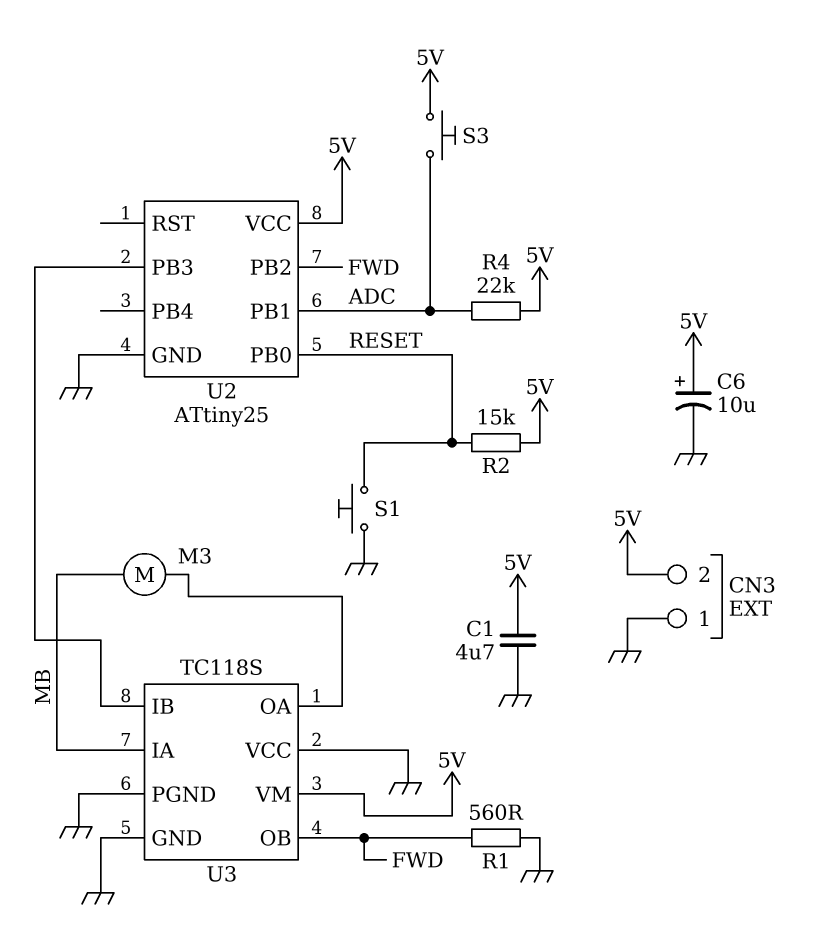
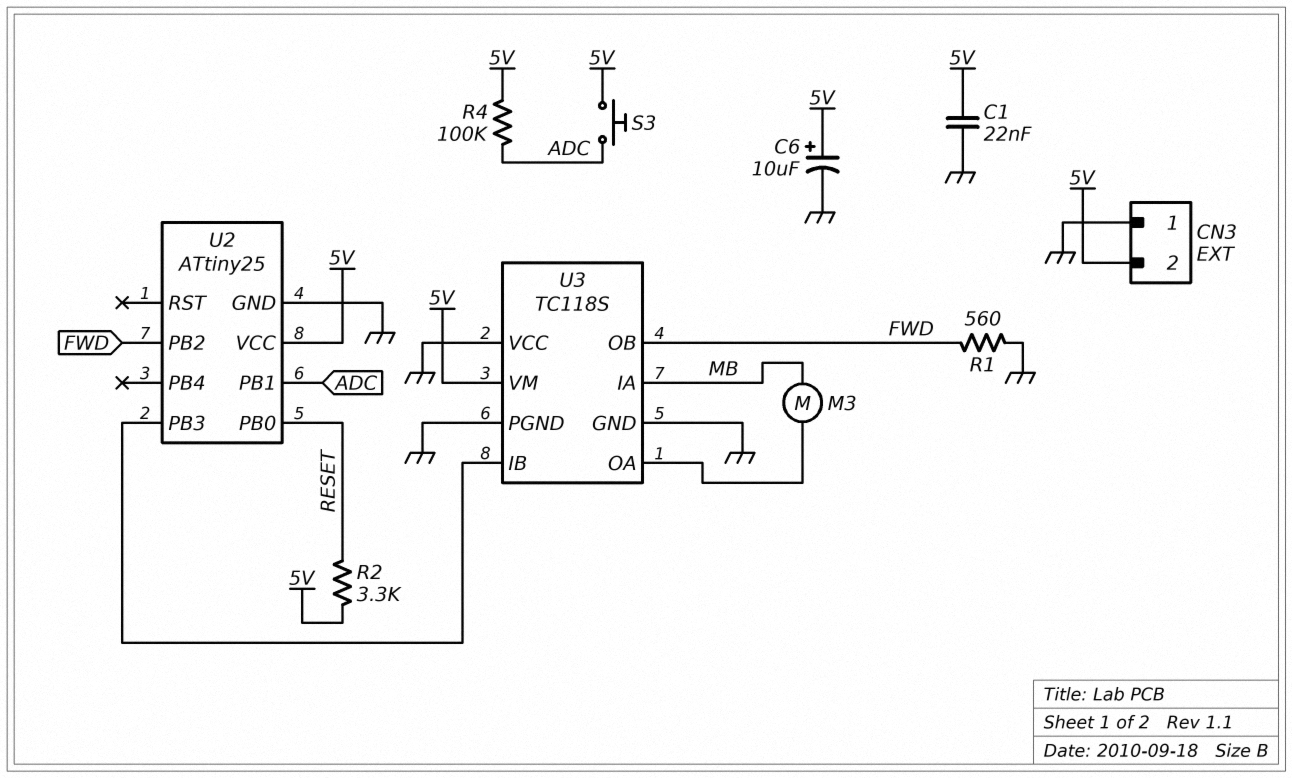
C1: 4.7uF (5V, GND) -> 22nF (5V, GND)
R2: 15k (5V, RESET) -> 3.3k (5V, RESET)
R4: 22k (5V, ADC) -> 100k (5V, ADC)
S1: button (GND, RESET) -> none

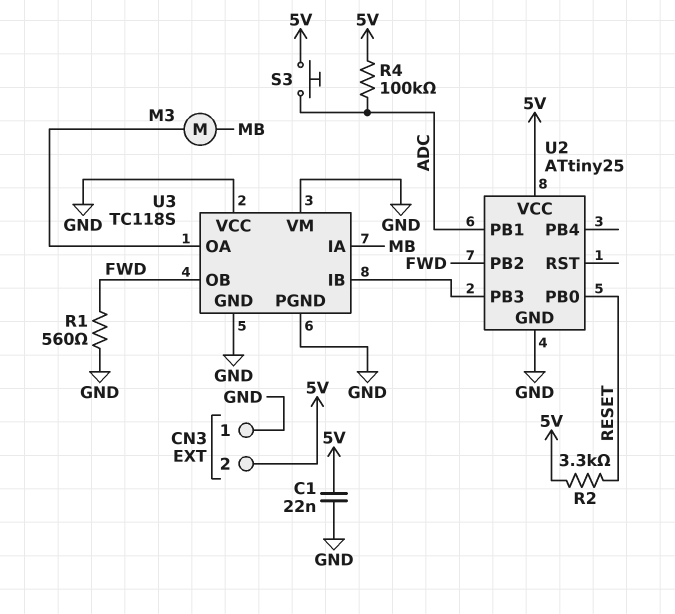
C6: 10uF (plus 5V, minus GND) -> none
U3 pin VM: 5V -> GND

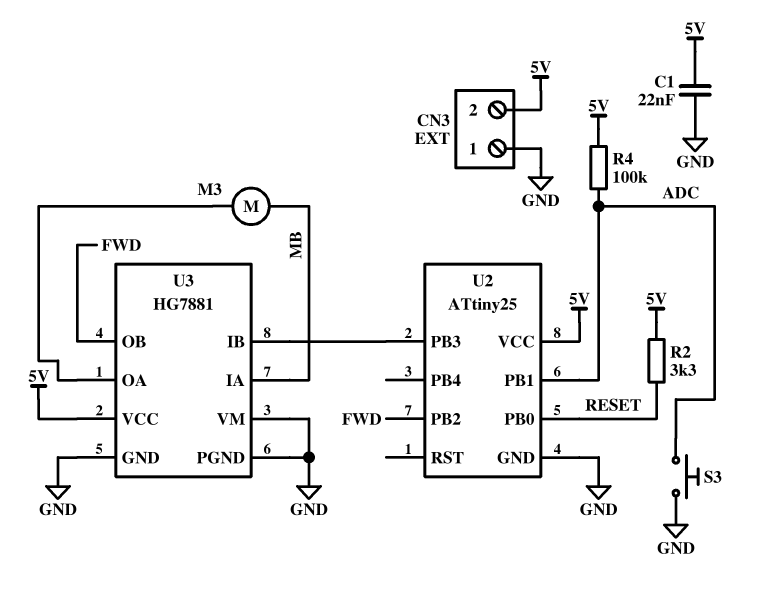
R1: 560 (FWD, GND) -> none
S3: button (5V, ADC) -> button (ADC, GND)
U3: TC118S -> HG7881
U3 pin VCC: GND -> 5V

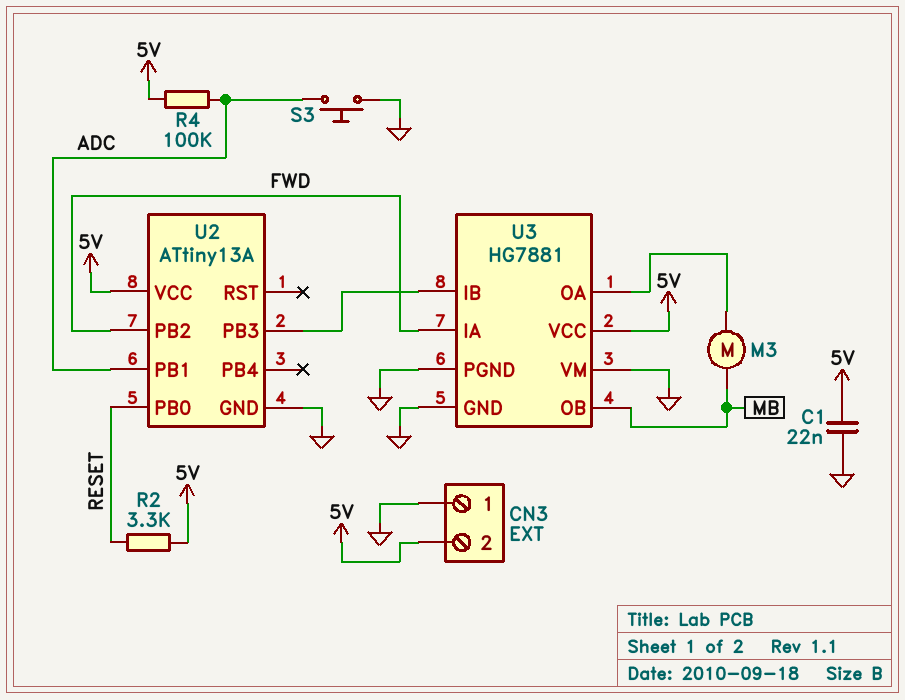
U2: ATtiny25 -> ATtiny13A
U3 pin IA: MB -> FWD
U3 pin OB: FWD -> MB

